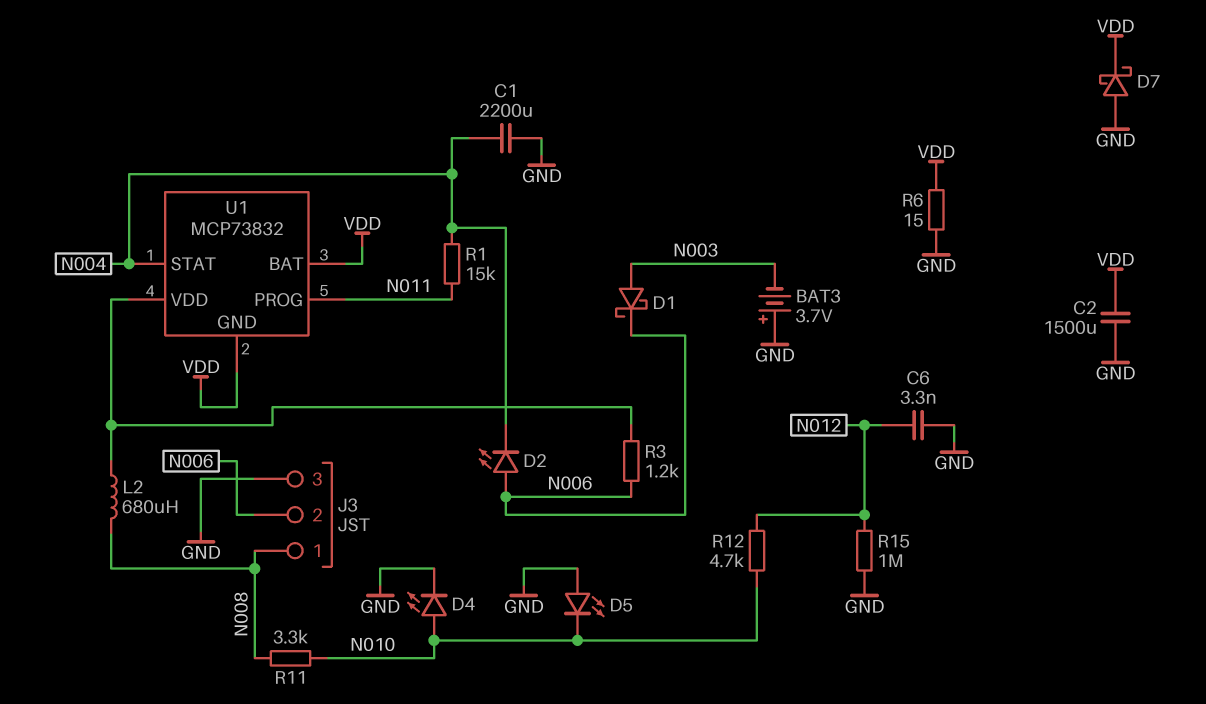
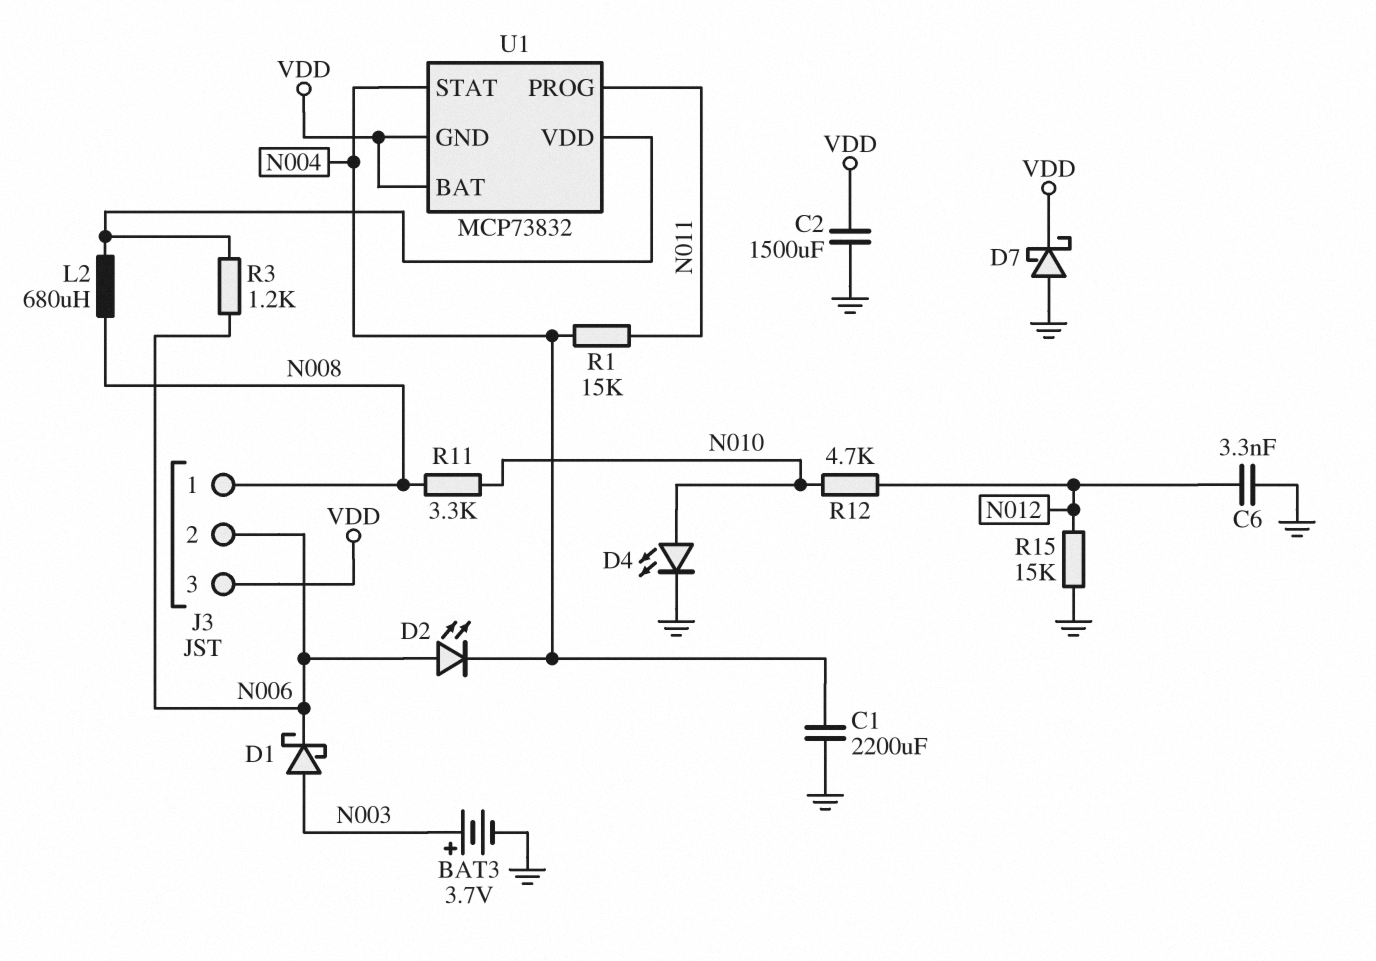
BAT3: 3.7V (plus GND, minus N003) -> 3.7V (plus N003, minus GND)
D5: LED (A GND, K N010) -> none
J3 pin 3: GND -> VDD
R6: 15 (GND, VDD) -> none
R15: 1M (GND, N012) -> 15k (GND, N012)

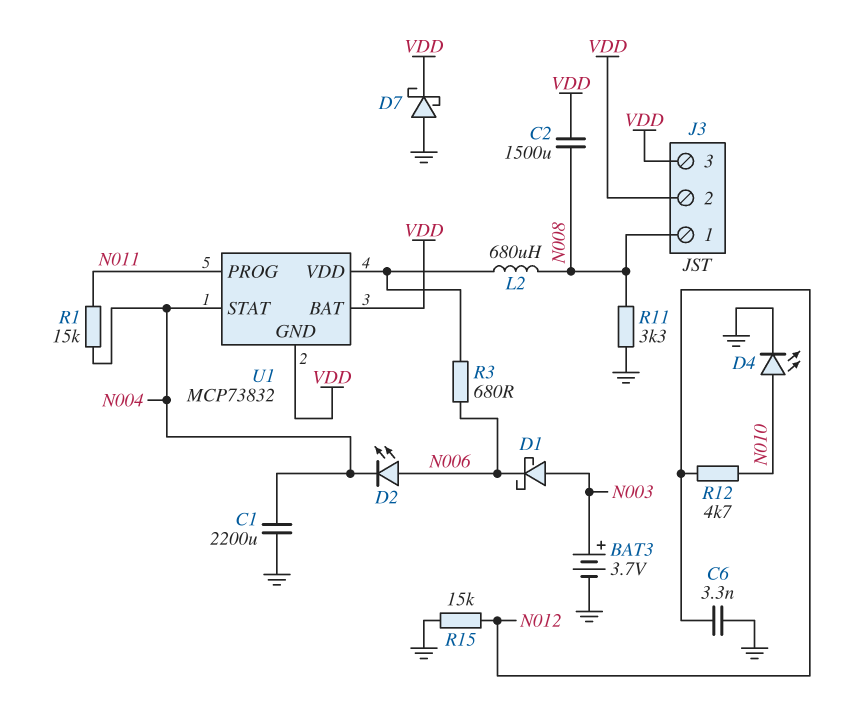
C2: 1500uF (GND, VDD) -> 1500uF (N008, VDD)
J3 pin 2: N006 -> VDD
R3: 1.2k (N006, U1/VDD) -> 680 (N006, U1/VDD)
R11: 3.3k (N008, N010) -> 3.3k (GND, N008)

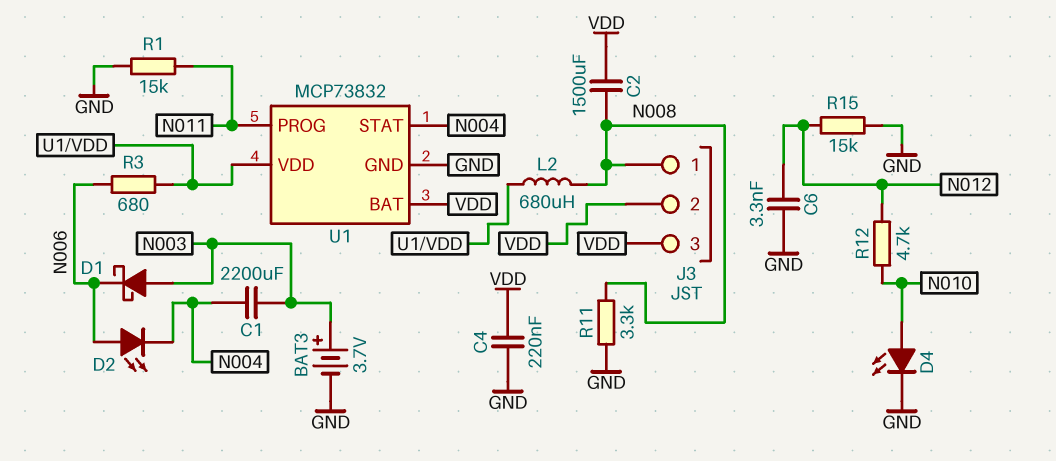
C1: 2200uF (GND, N004) -> 2200uF (N003, N004)
C4: none -> 220nF (GND, VDD)
D7: schottky (A GND, K VDD) -> none
R1: 15k (N004, N011) -> 15k (GND, N011)
U1 pin GND: VDD -> GND

